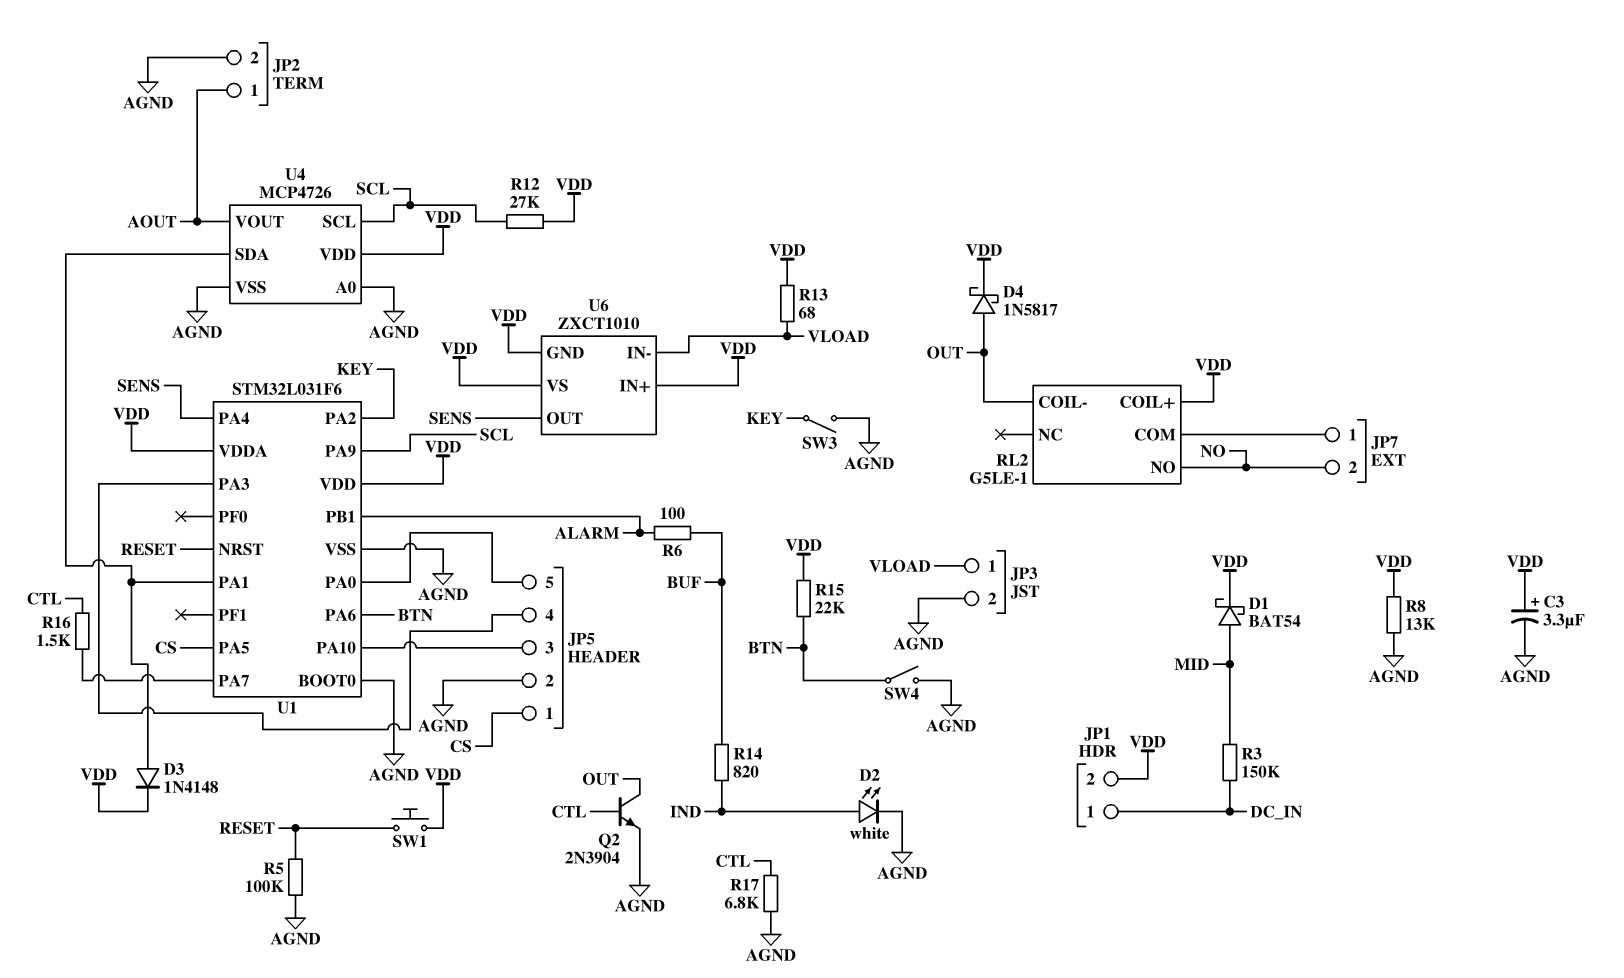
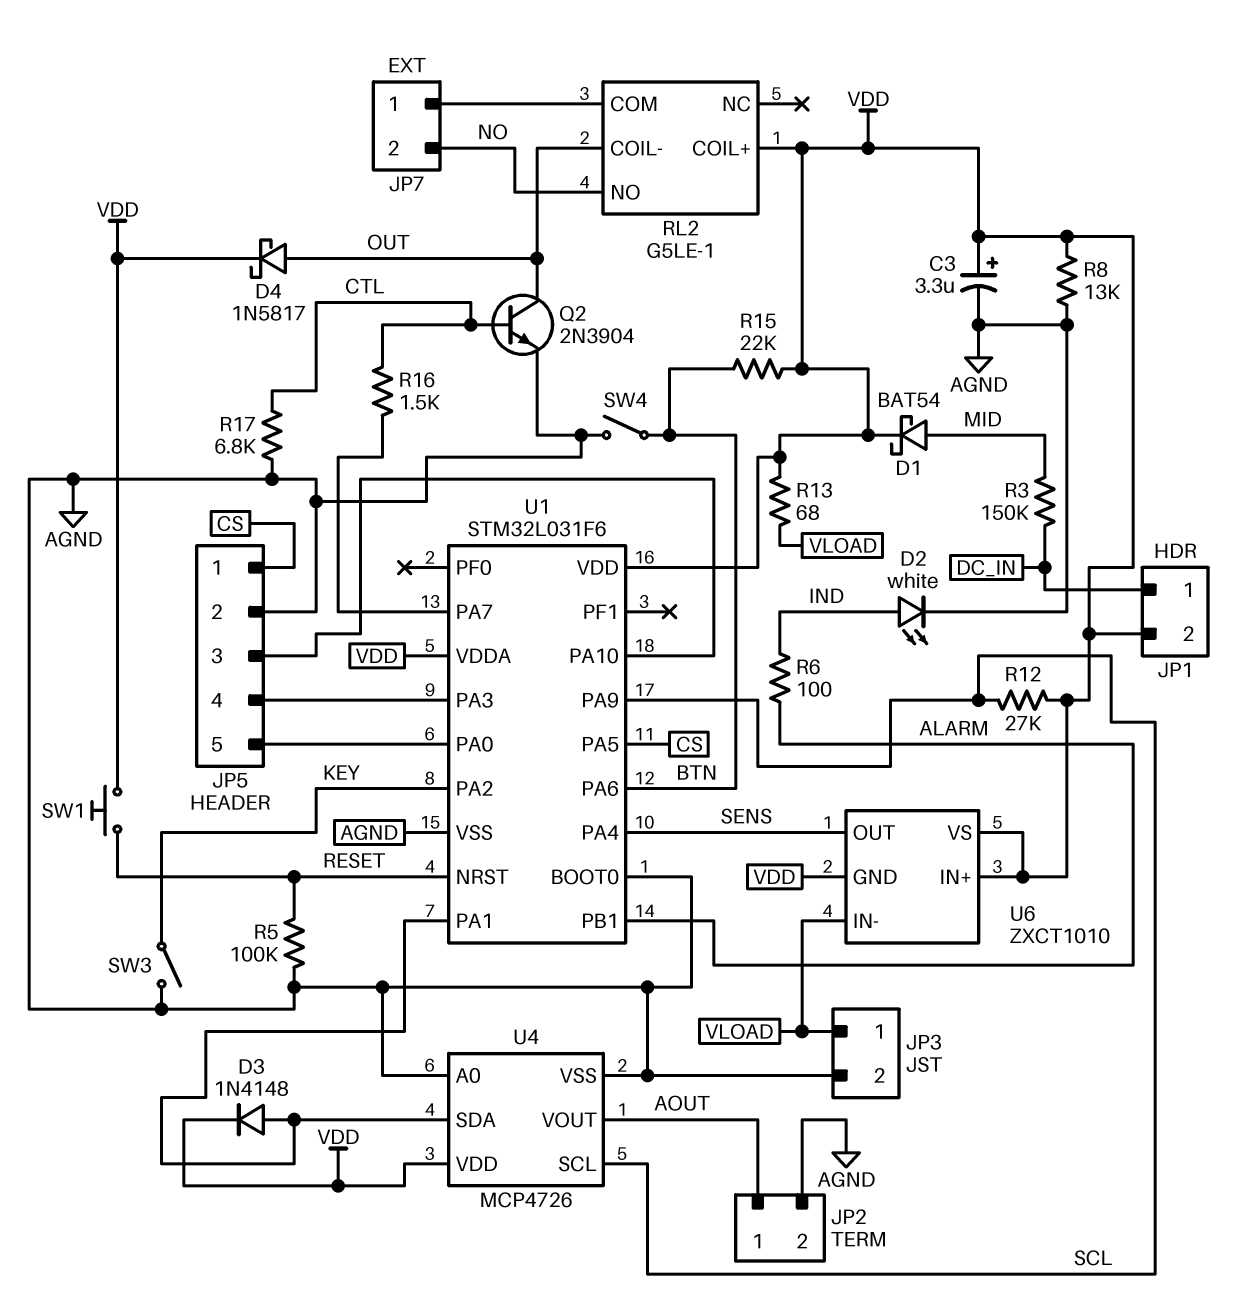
R6: 100 (ALARM, BUF) -> 100 (ALARM, IND)
R14: 820 (BUF, IND) -> none

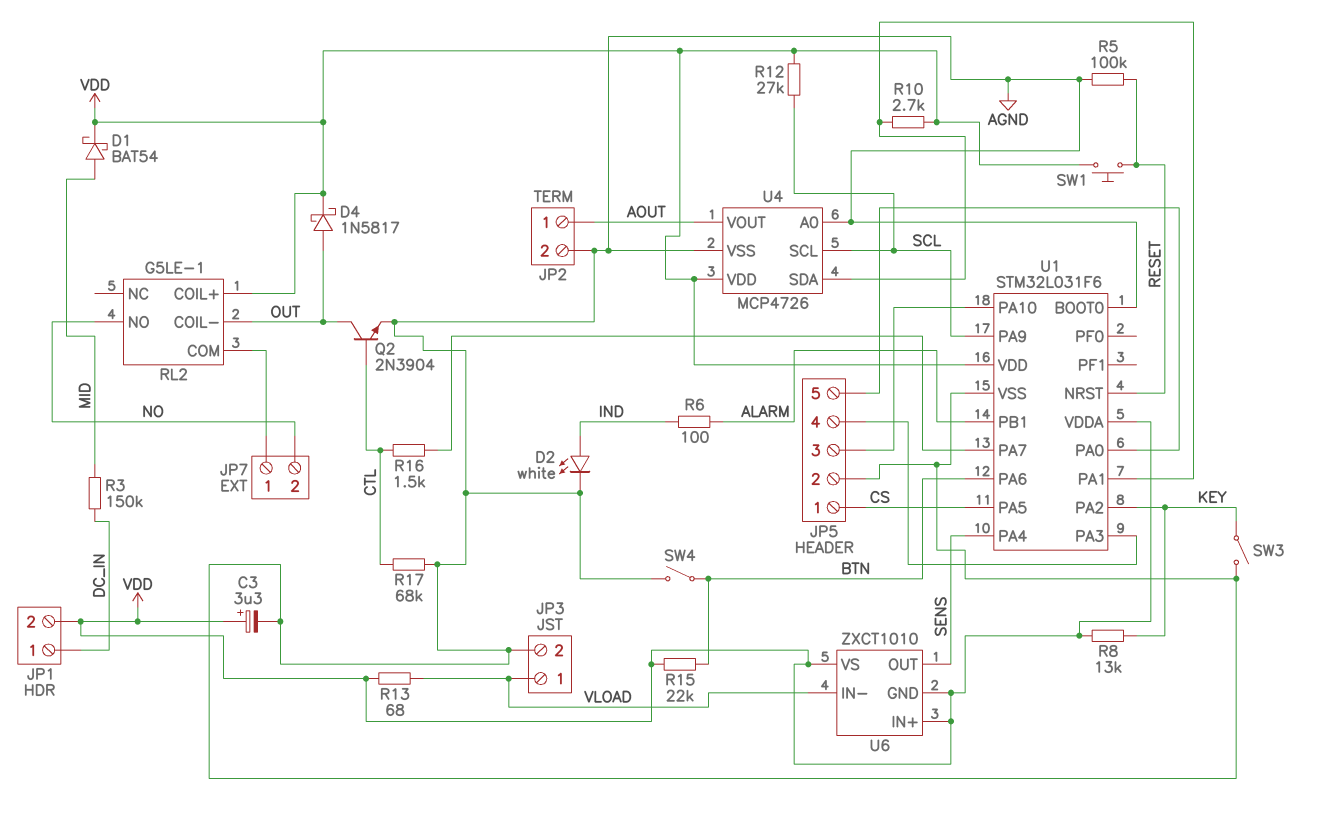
D3: diode 1N4148 (A U1/PA1, K VDD) -> none
R8: 13k (AGND, VDD) -> 13k (KEY, VDD)
R10: none -> 2.7k (U1/PA1, VDD)
R17: 6.8k (AGND, CTL) -> 68k (AGND, CTL)

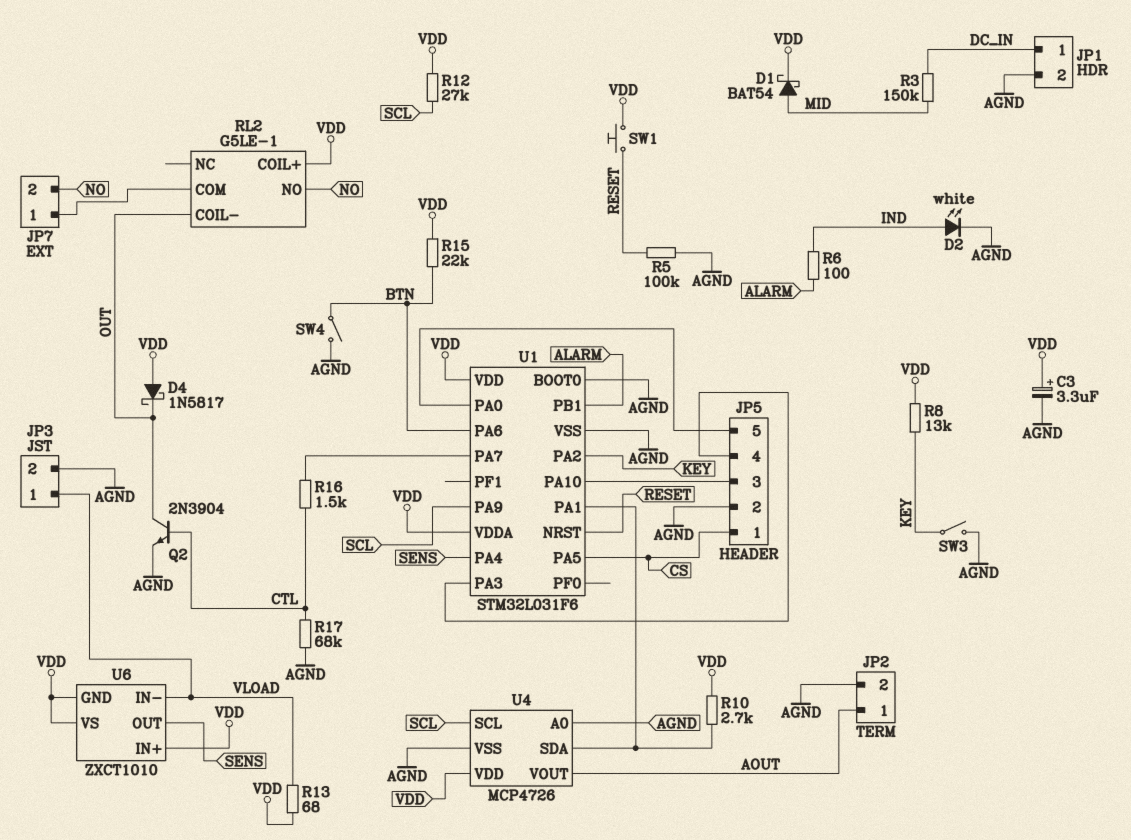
D4: schottky 1N5817 (A OUT, K VDD) -> schottky 1N5817 (A VDD, K OUT)
JP1 pin 2: VDD -> AGND

